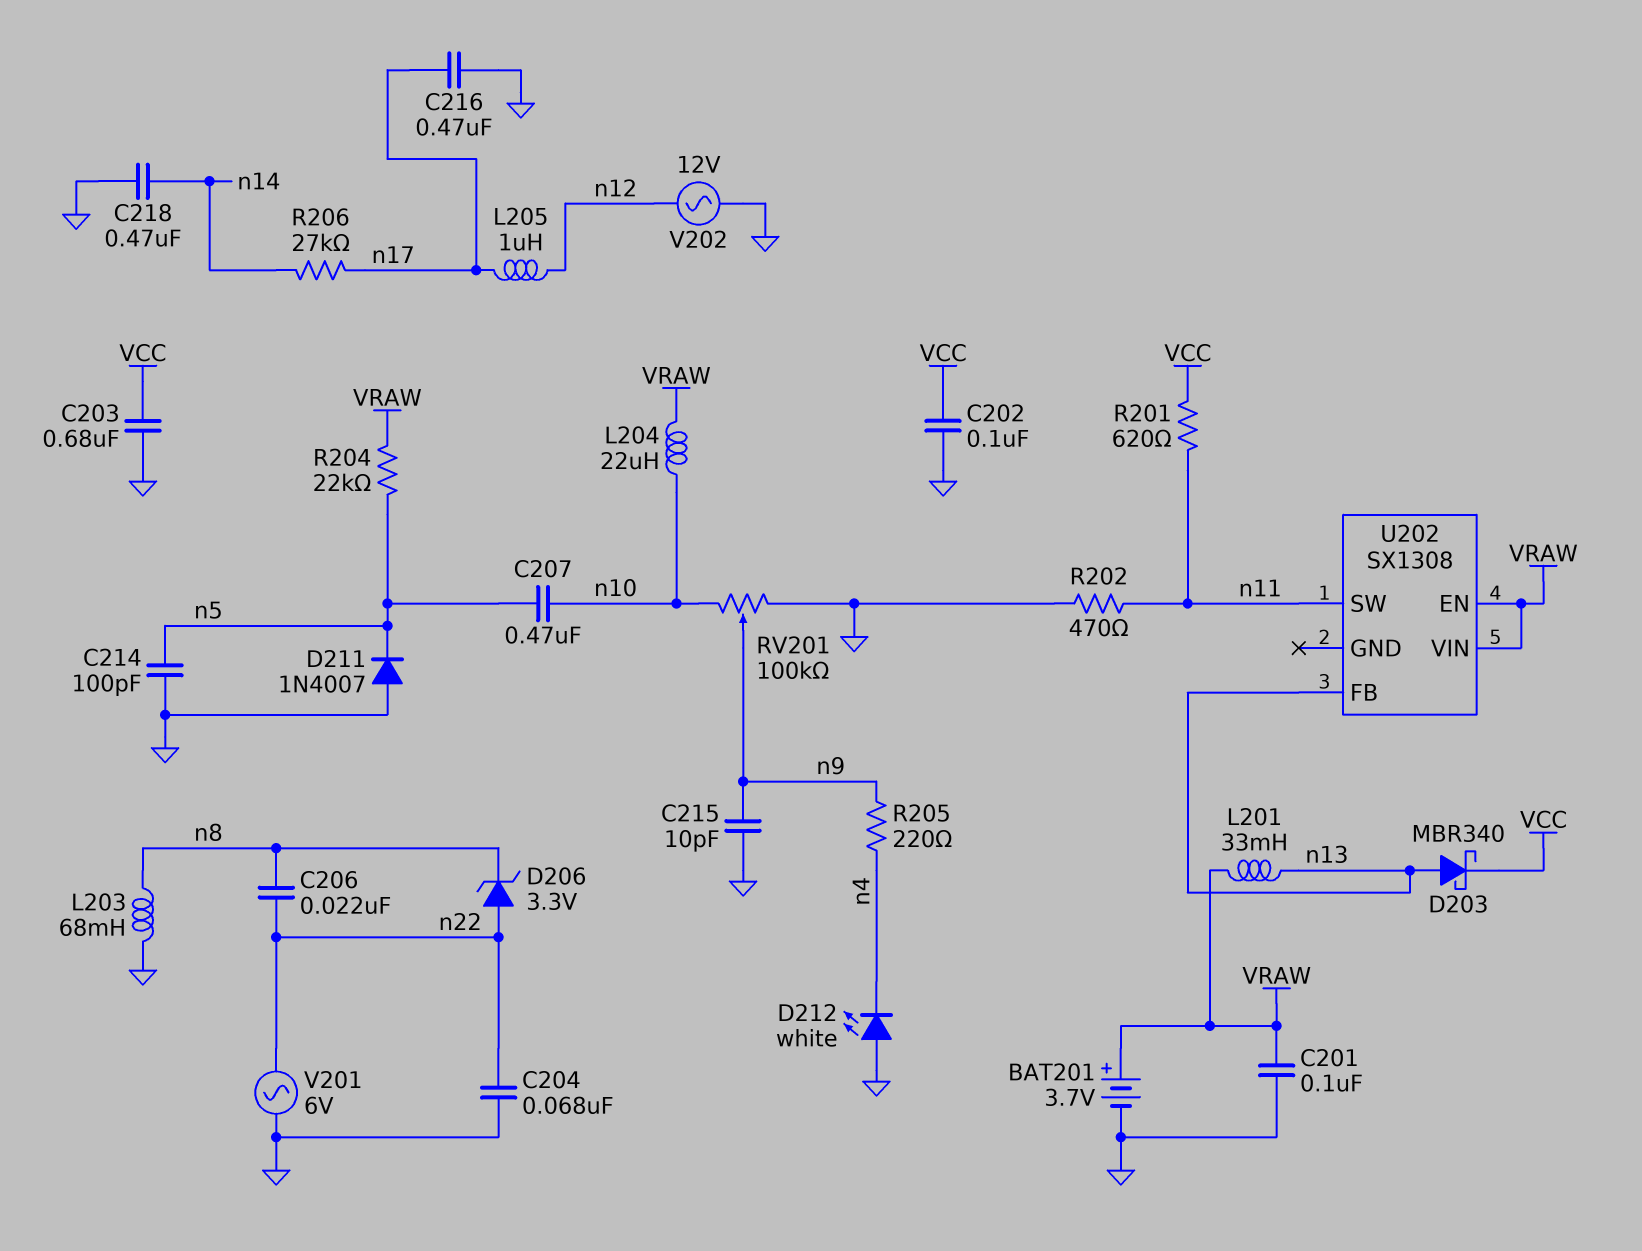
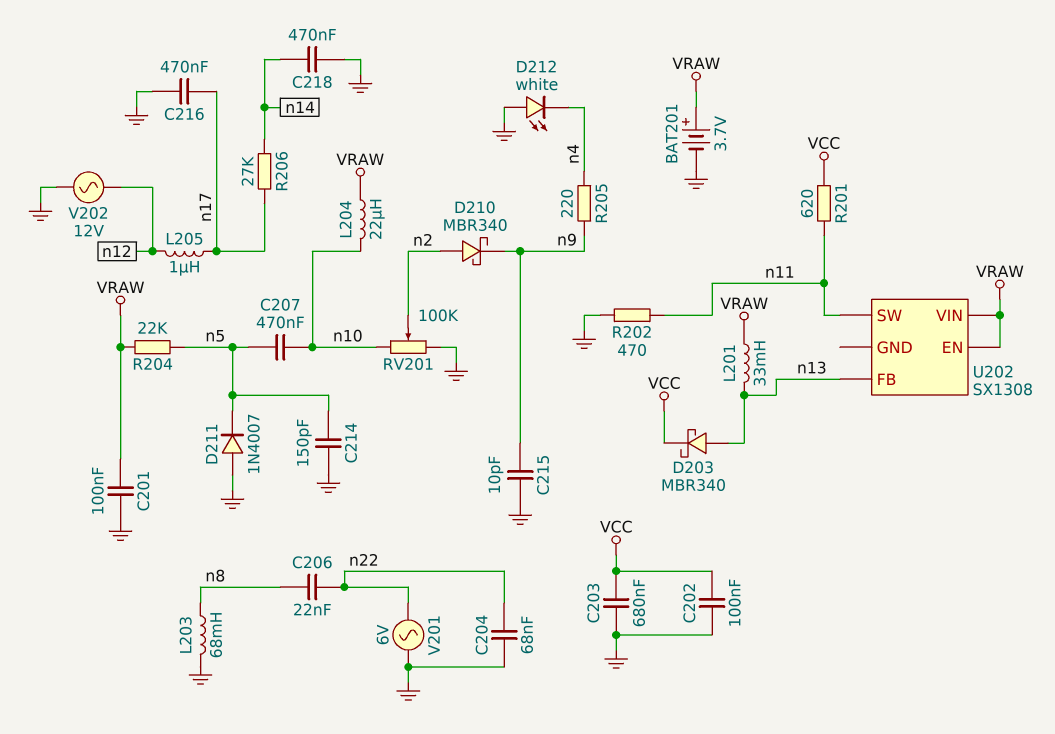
C214: 100pF (GND, n5) -> 150pF (GND, n5)
D206: zener 3.3V (A n22, K n8) -> none
D210: none -> schottky MBR340 (A n2, K n9)
RV201: 100k (GND, n10, wiper n9) -> 100k (GND, n10, wiper n2)

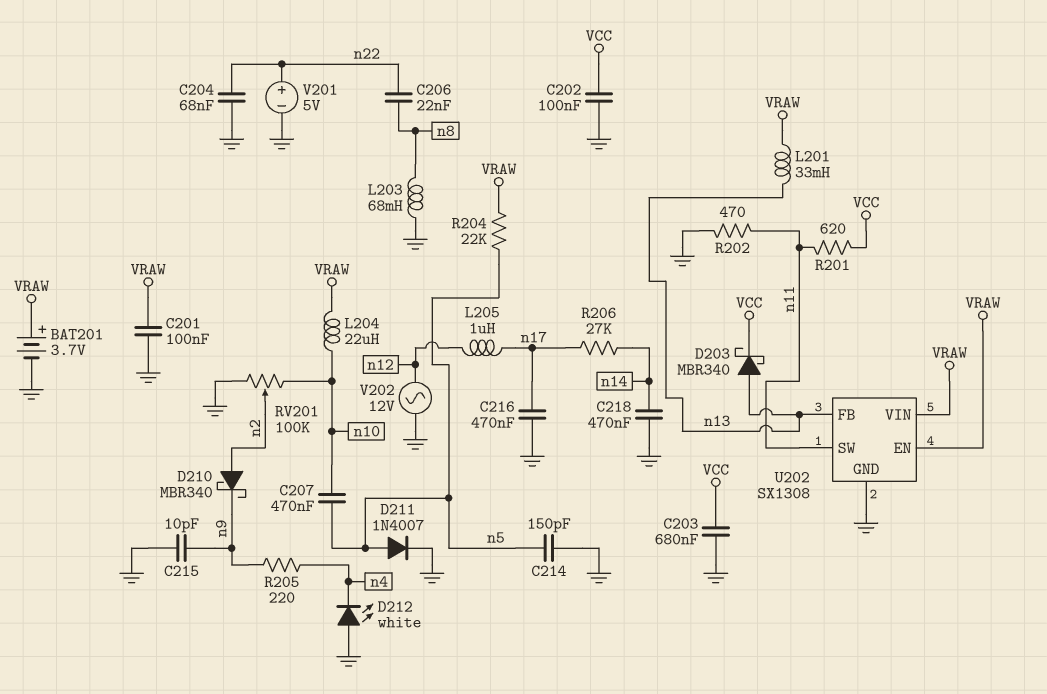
D211: diode 1N4007 (A GND, K n5) -> diode 1N4007 (A n5, K GND)
U202 pin GND: none -> GND
V201: AC 6V (GND, n22) -> 5V (plus n22, minus GND)

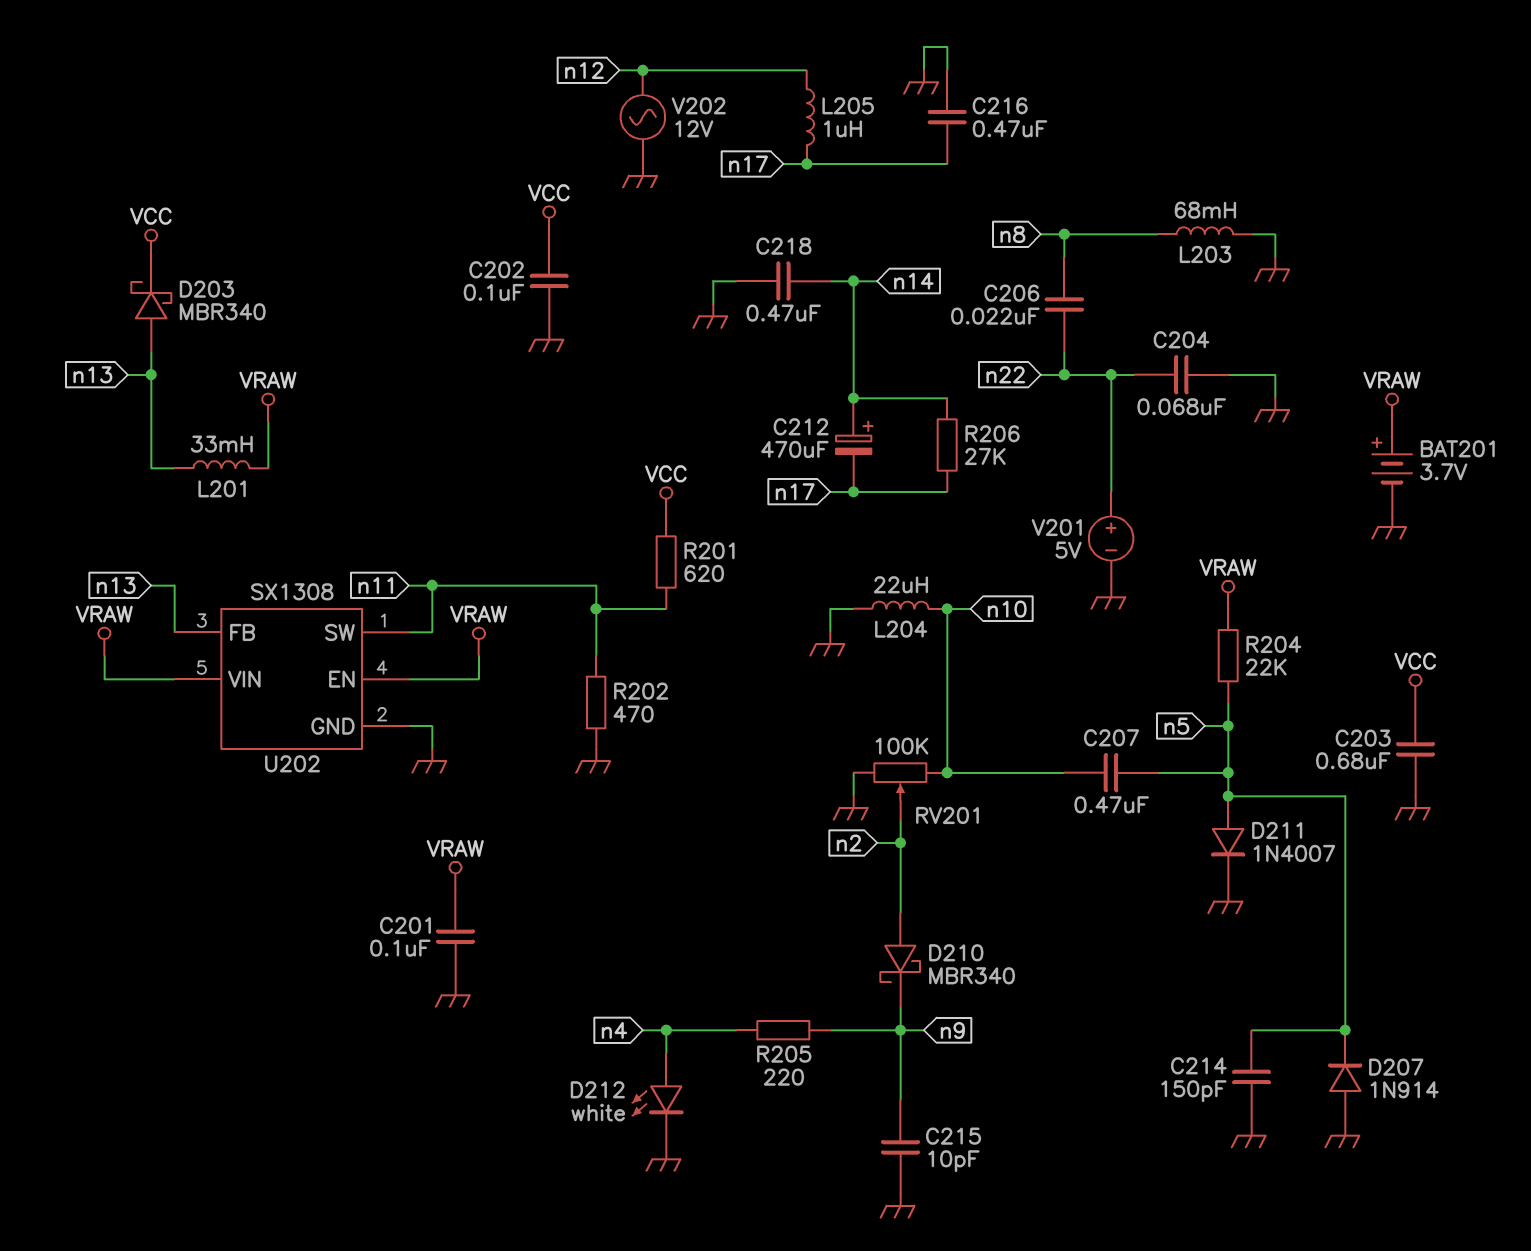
C212: none -> 470uF (plus n14, minus n17)
D207: none -> diode 1N914 (A GND, K n5)
D212: LED white (A GND, K n4) -> LED white (A n4, K GND)
L204: 22uH (VRAW, n10) -> 22uH (GND, n10)

